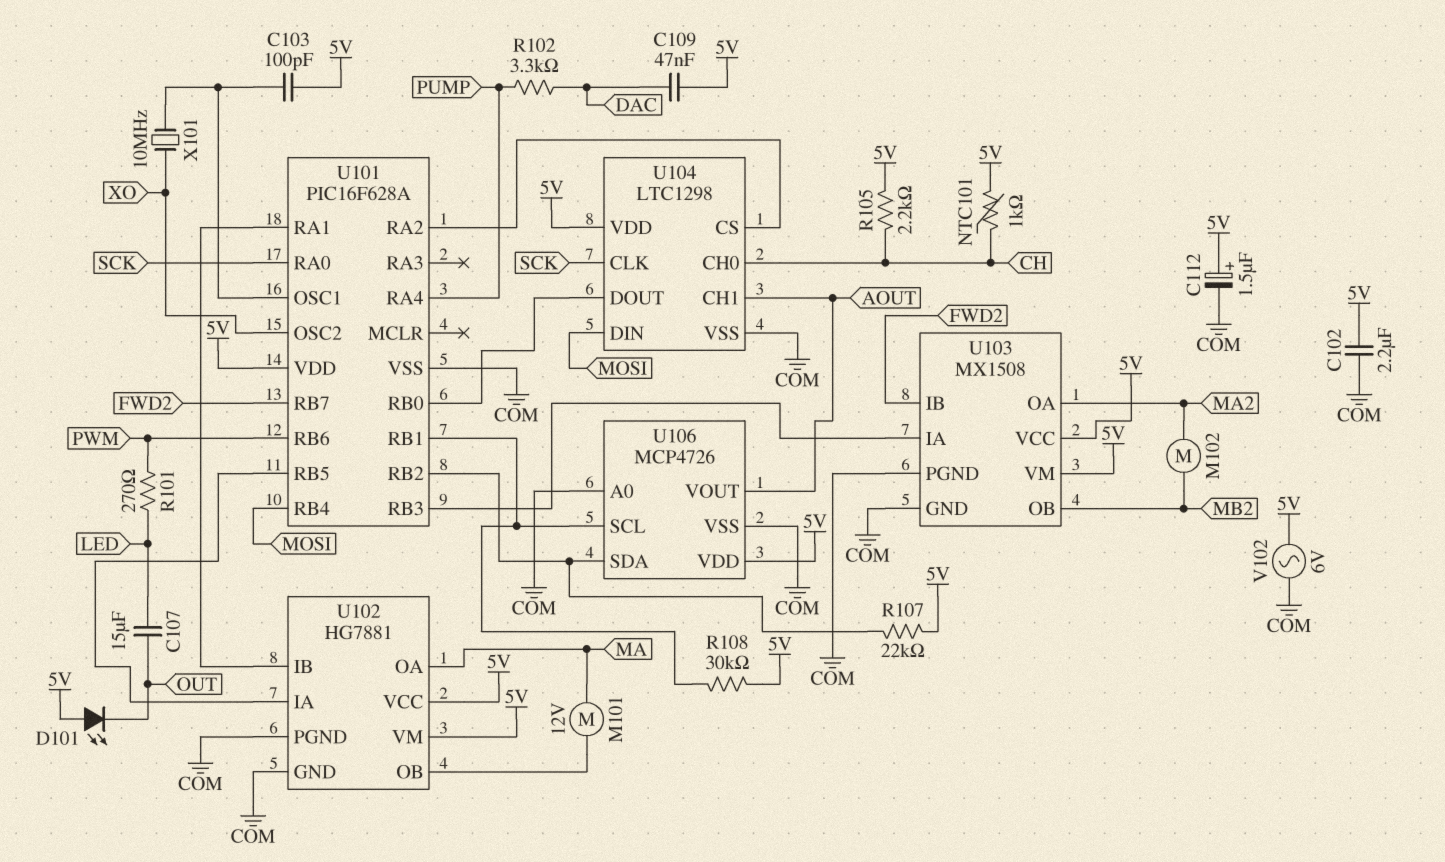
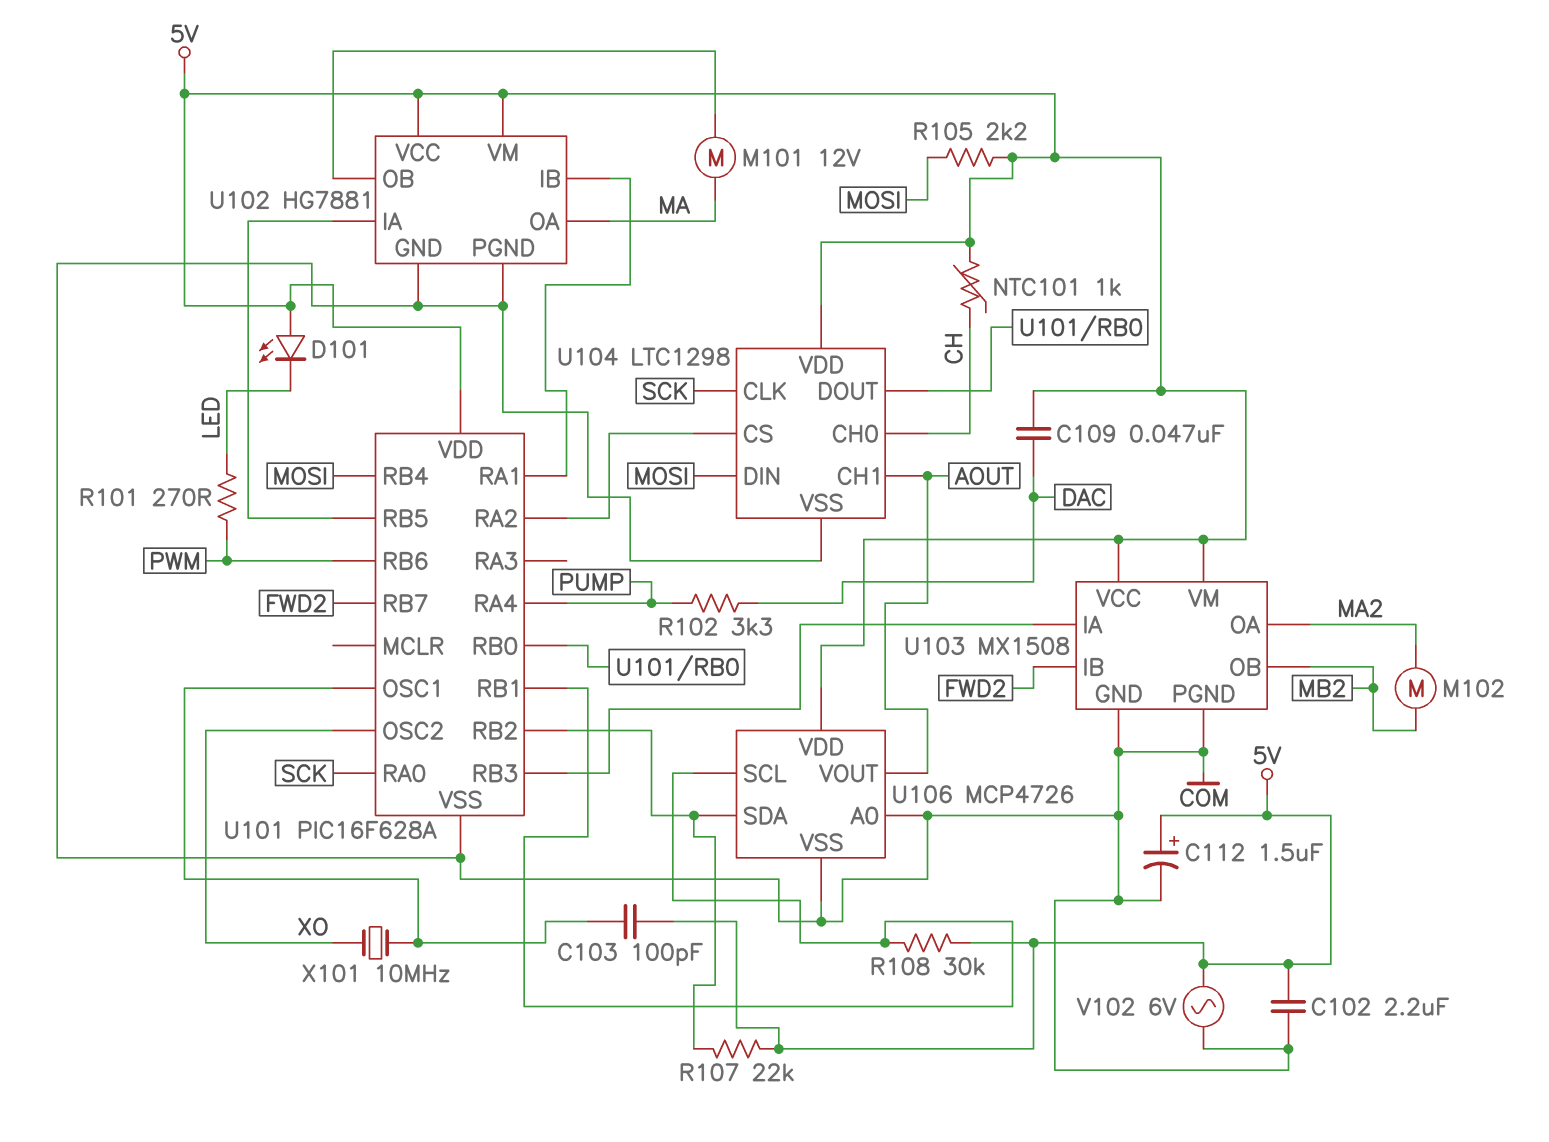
C107: 15uF (LED, OUT) -> none
D101: LED (A 5V, K OUT) -> LED (A 5V, K LED)
R105: 2.2k (5V, CH) -> 2.2k (5V, MOSI)

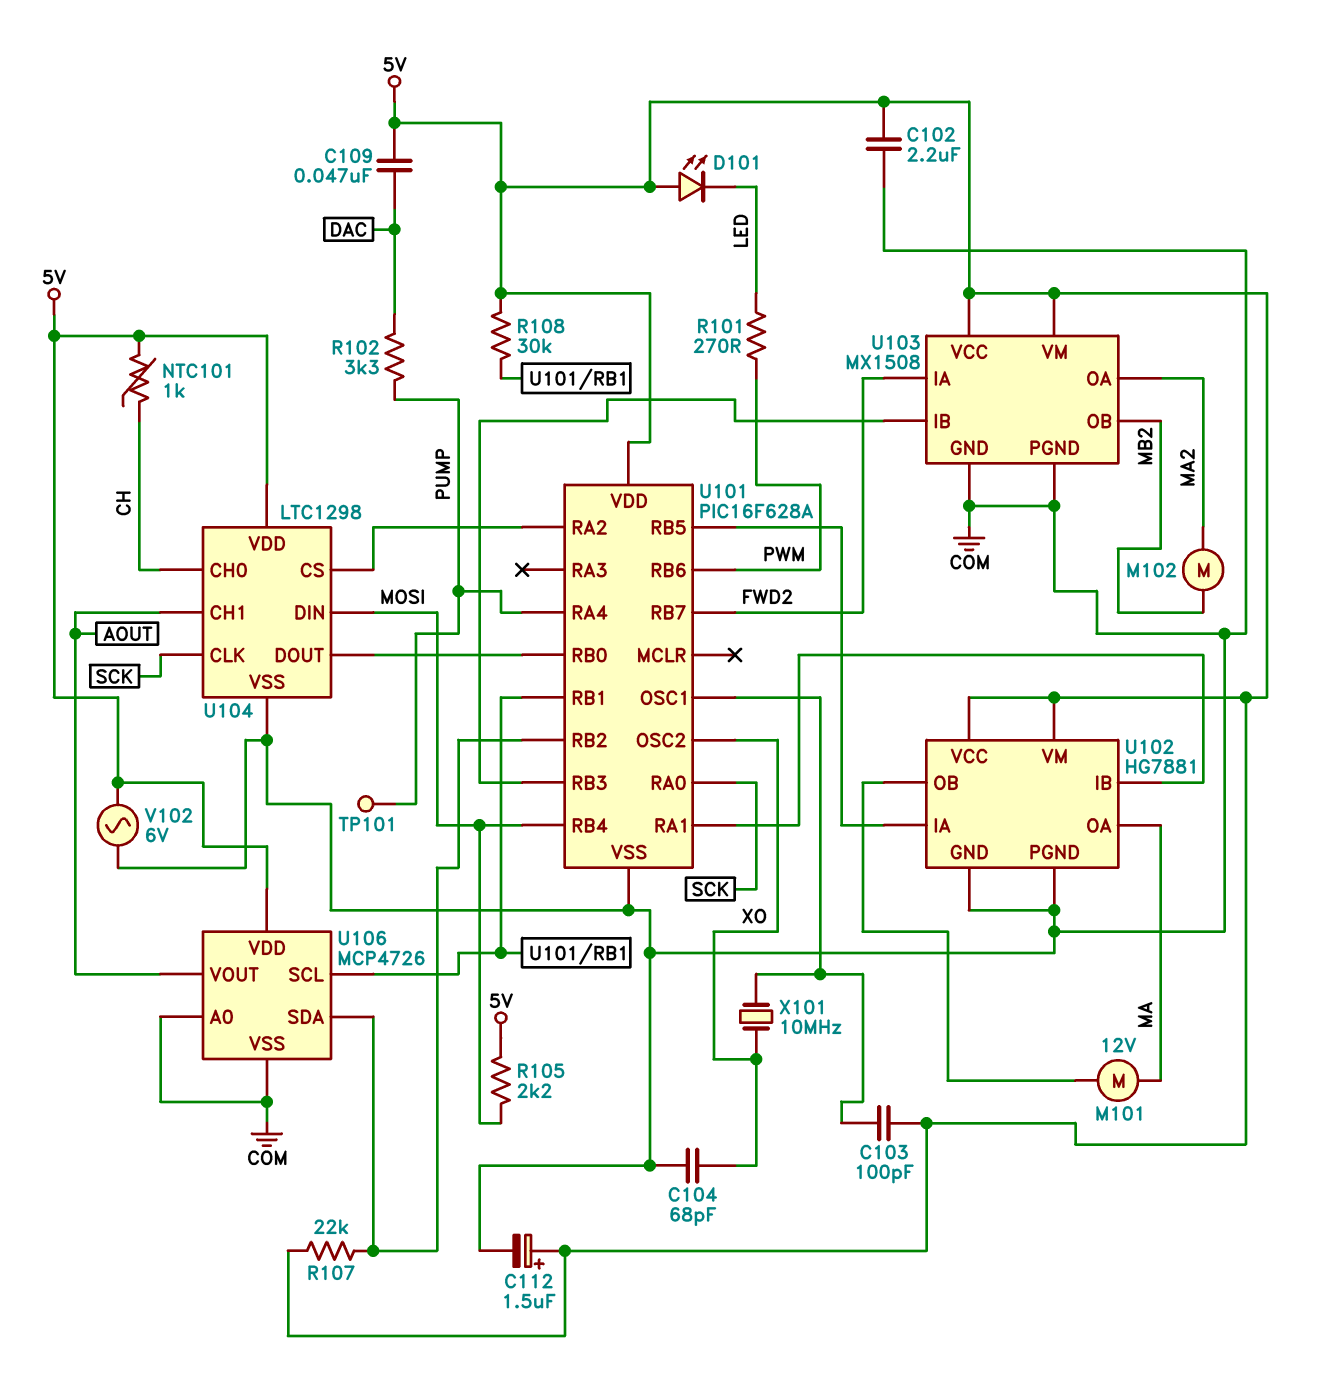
C104: none -> 68pF (COM, XO)
TP101: none -> test point (PUMP)
U103 pin IA: U101/RB3 -> FWD2
U103 pin IB: FWD2 -> U101/RB3

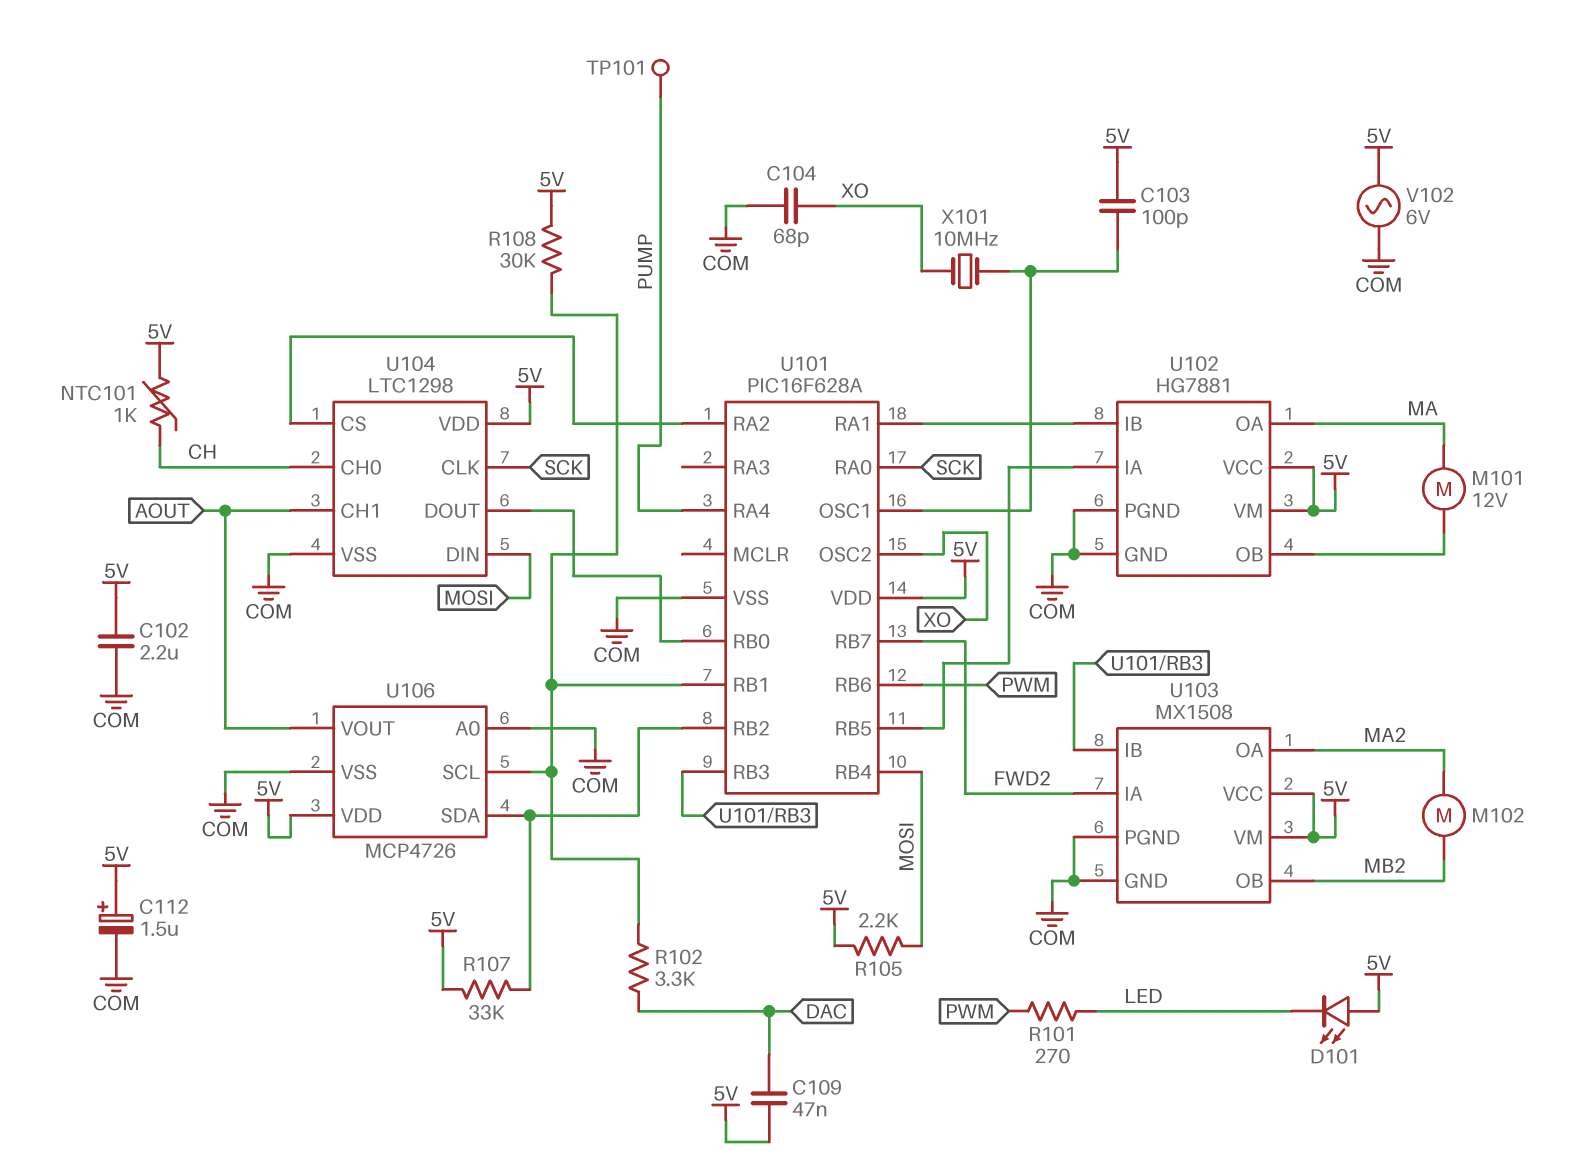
R102: 3.3k (DAC, PUMP) -> 3.3k (DAC, U101/RB1)
R107: 22k (5V, U101/RB2) -> 33k (5V, U101/RB2)

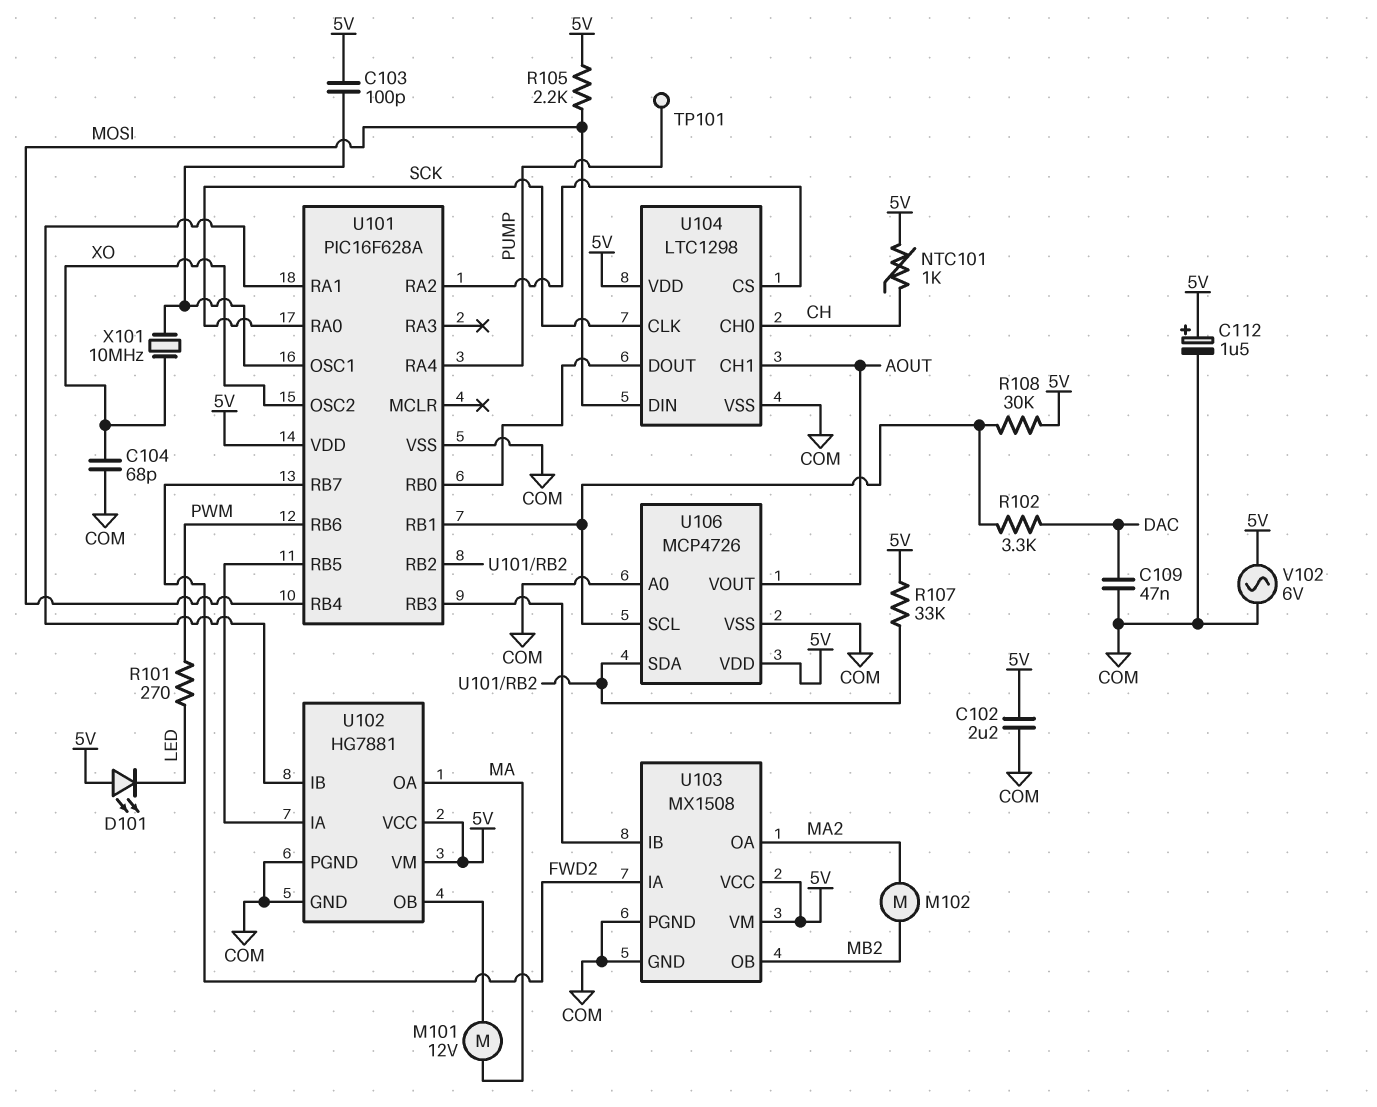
C109: 47nF (5V, DAC) -> 47nF (COM, DAC)

